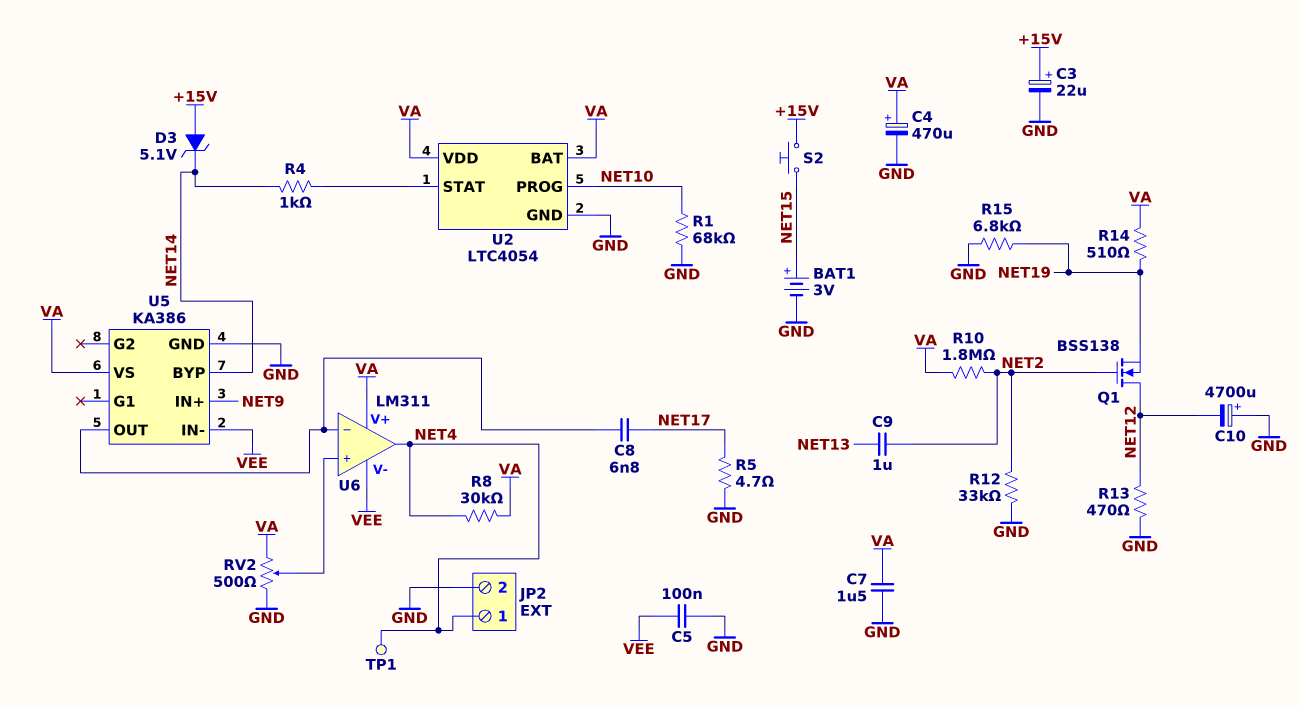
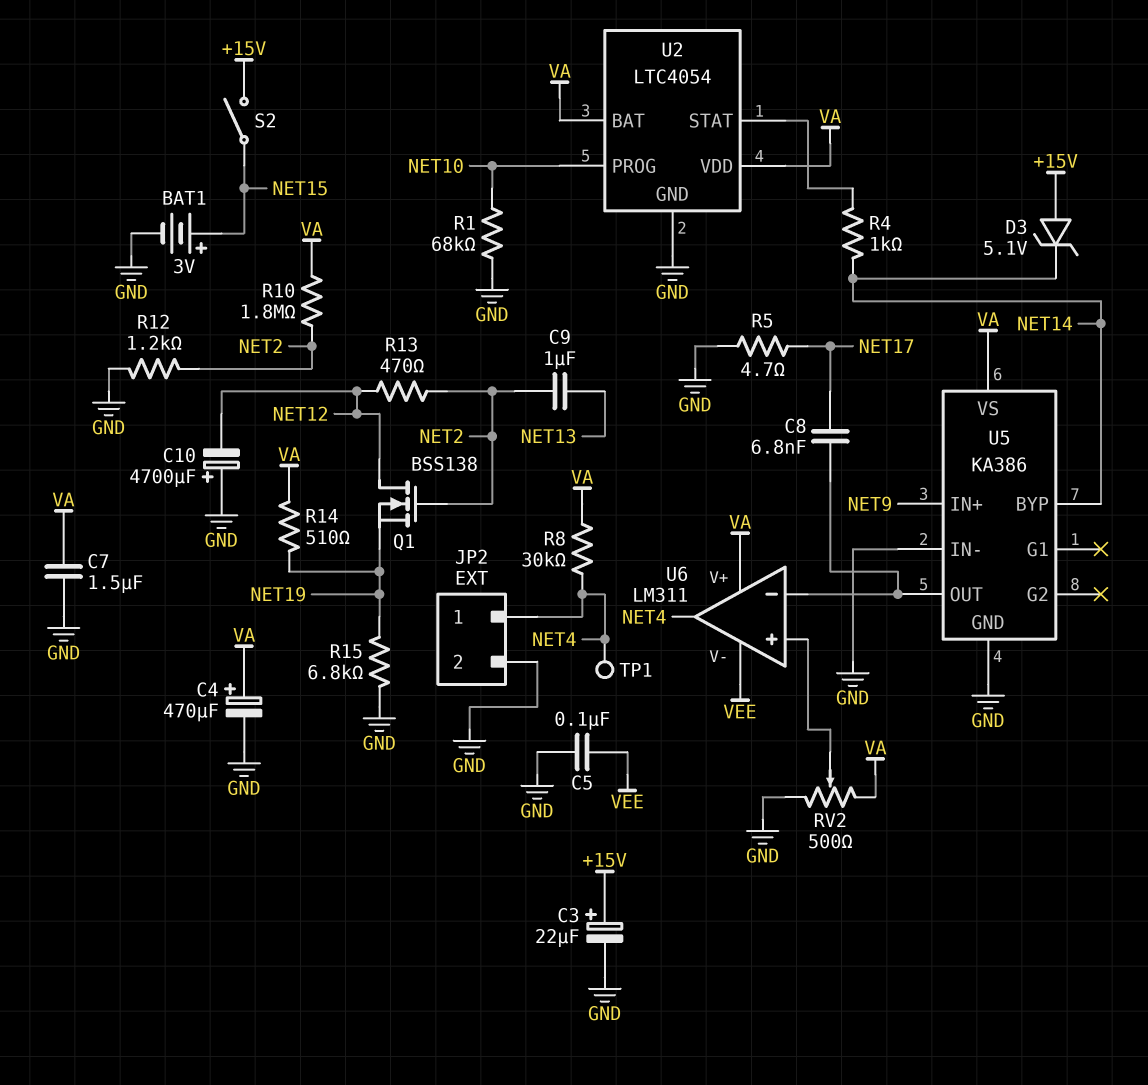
R12: 33k (GND, NET2) -> 1.2k (GND, NET2)
R13: 470 (GND, NET12) -> 470 (NET2, NET12)
S2: button (+15V, NET15) -> switch (+15V, NET15)
U5 pin IN-: VEE -> GND

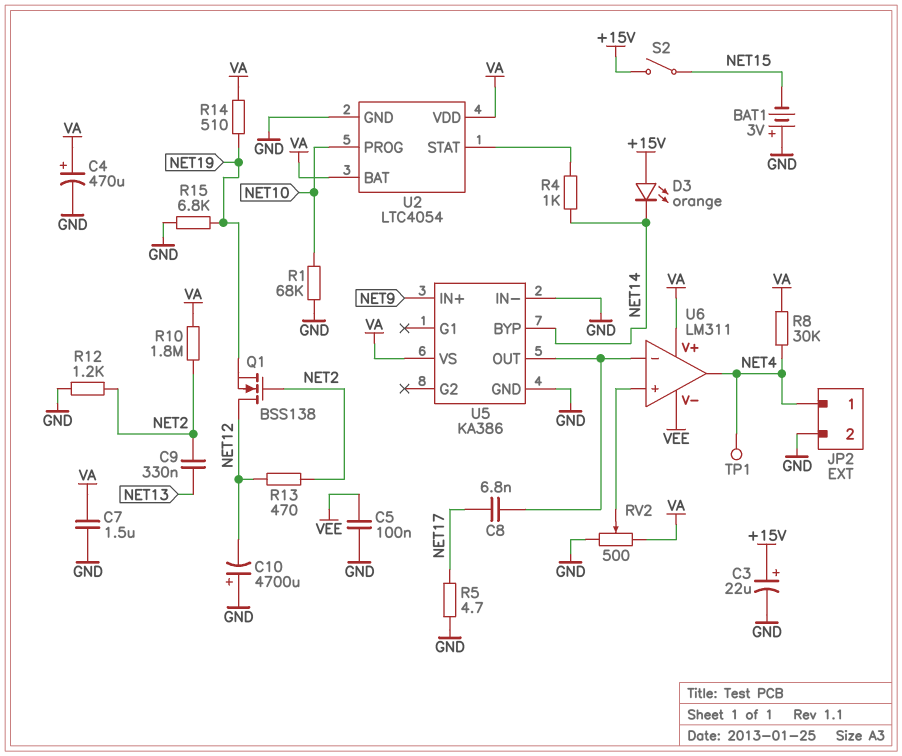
BAT1: 3V (plus NET15, minus GND) -> 3V (plus GND, minus NET15)
C9: 1uF (NET2, NET13) -> 330nF (NET2, NET13)
D3: zener 5.1V (A +15V, K NET14) -> LED orange (A +15V, K NET14)

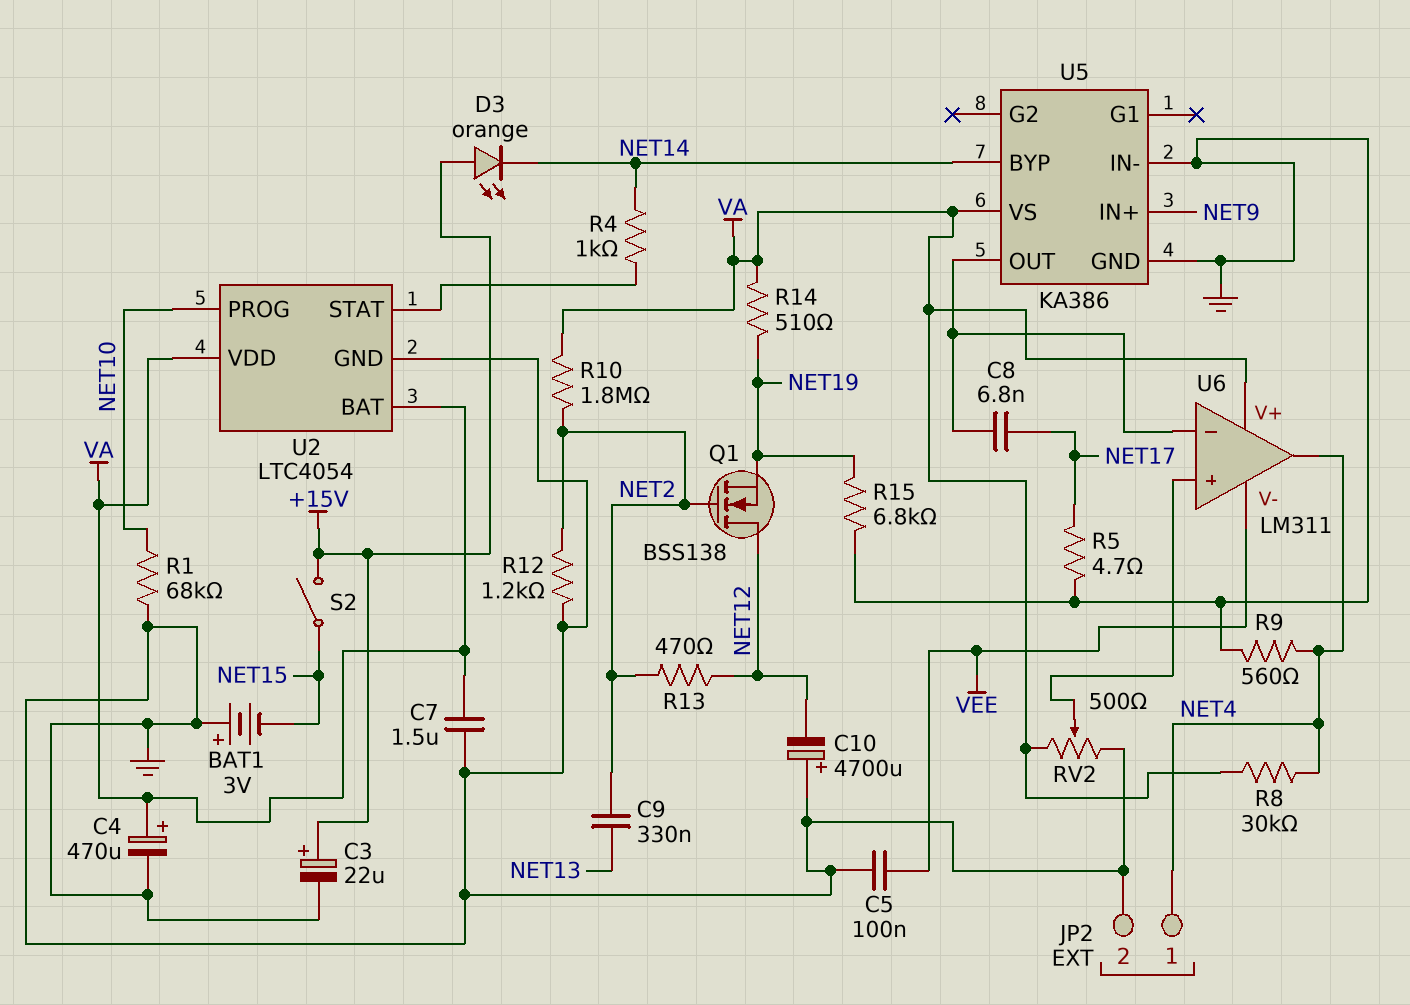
R9: none -> 560 (GND, NET4)
TP1: test point (NET4) -> none

